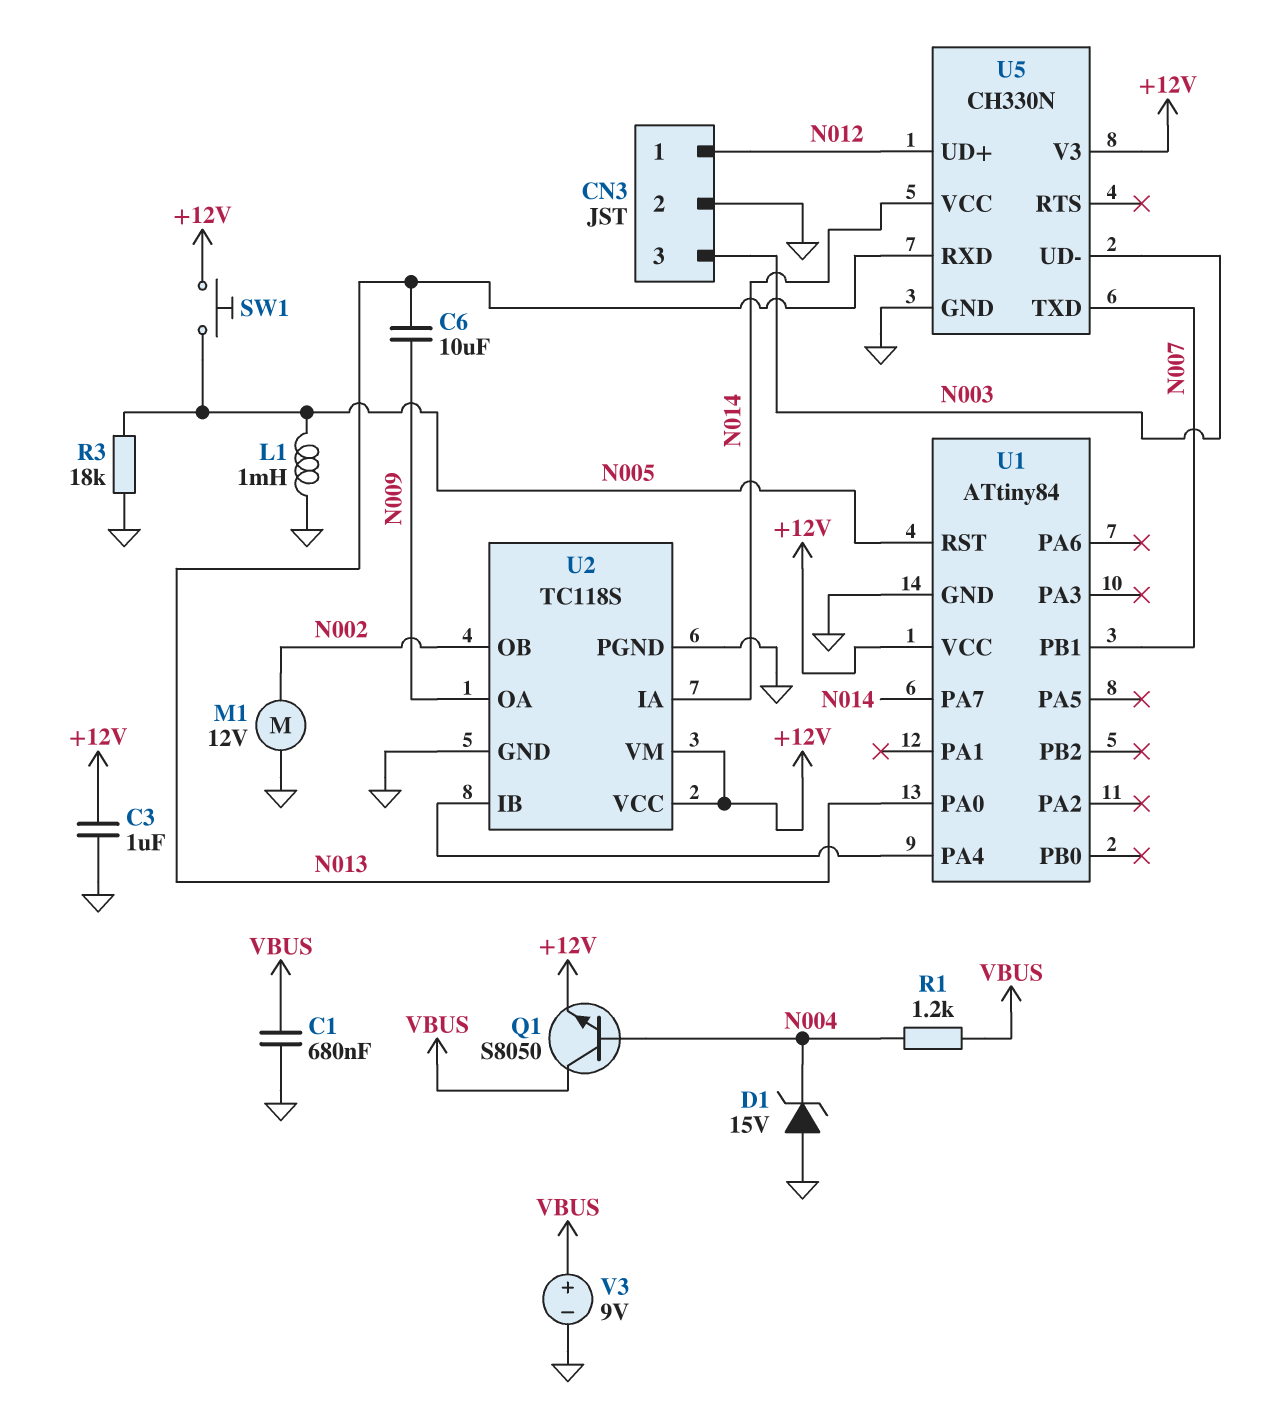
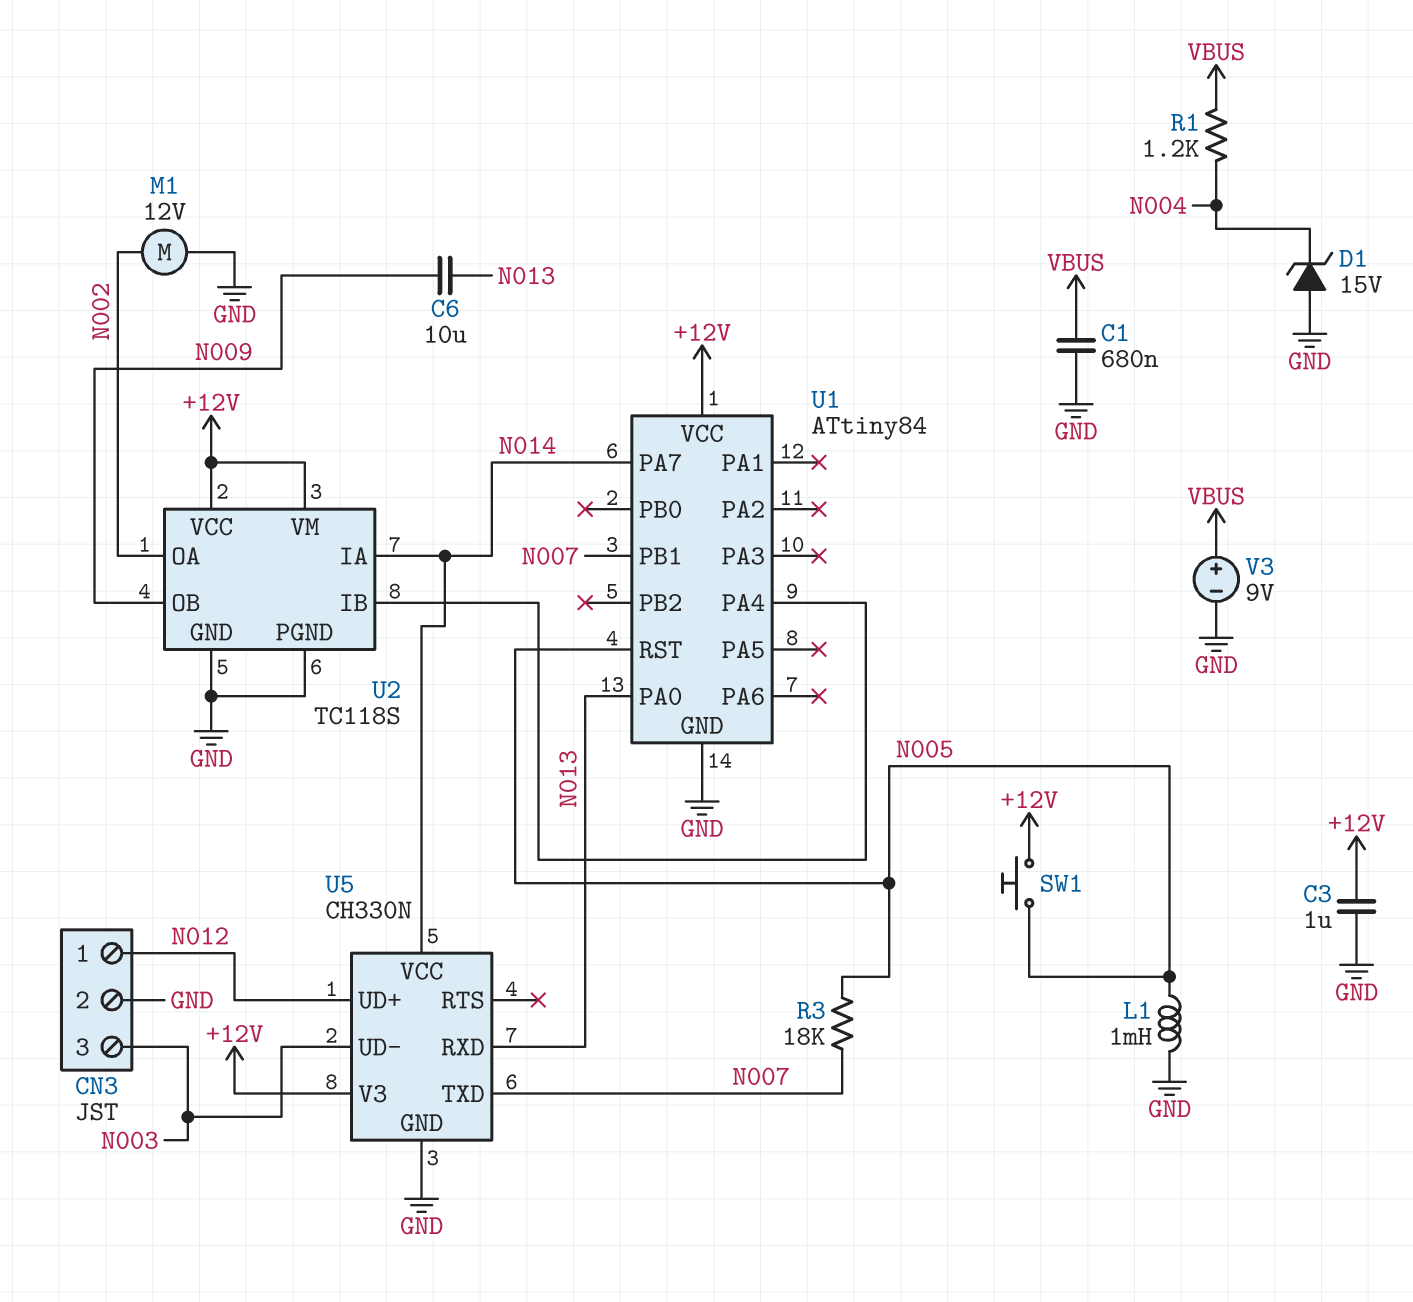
Q1: NPN S8050 (B N004, C VBUS, E +12V) -> none
R3: 18k (GND, N005) -> 18k (N005, N007)
U2 pin OA: N009 -> N002
U2 pin OB: N002 -> N009

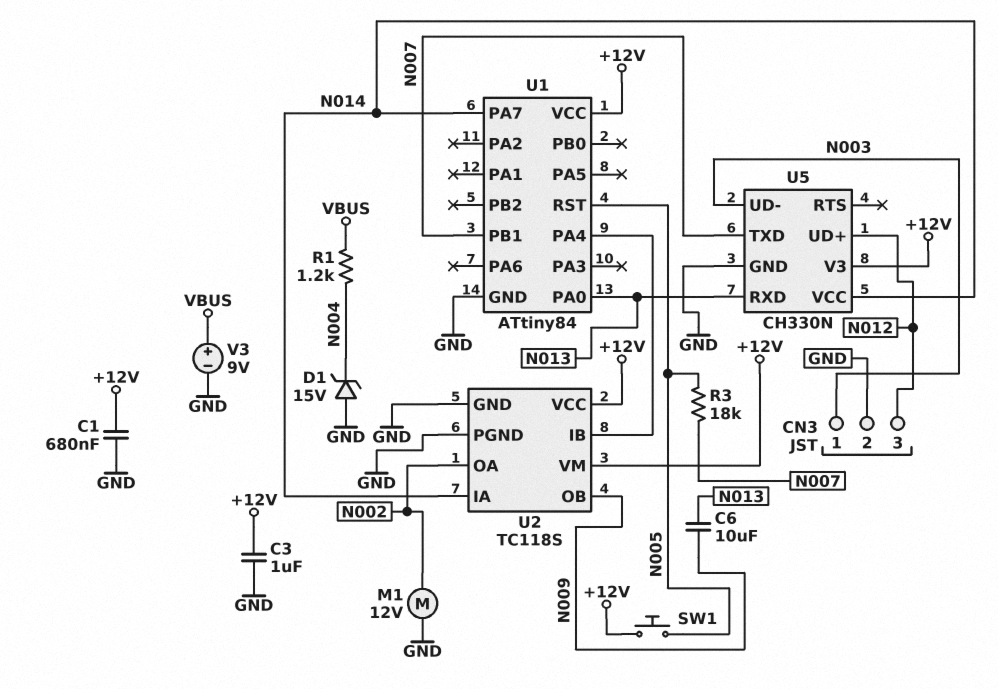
C1: 680nF (GND, VBUS) -> 680nF (+12V, GND)
CN3 pin 1: N012 -> N003
CN3 pin 3: N003 -> N012
L1: 1mH (GND, N005) -> none

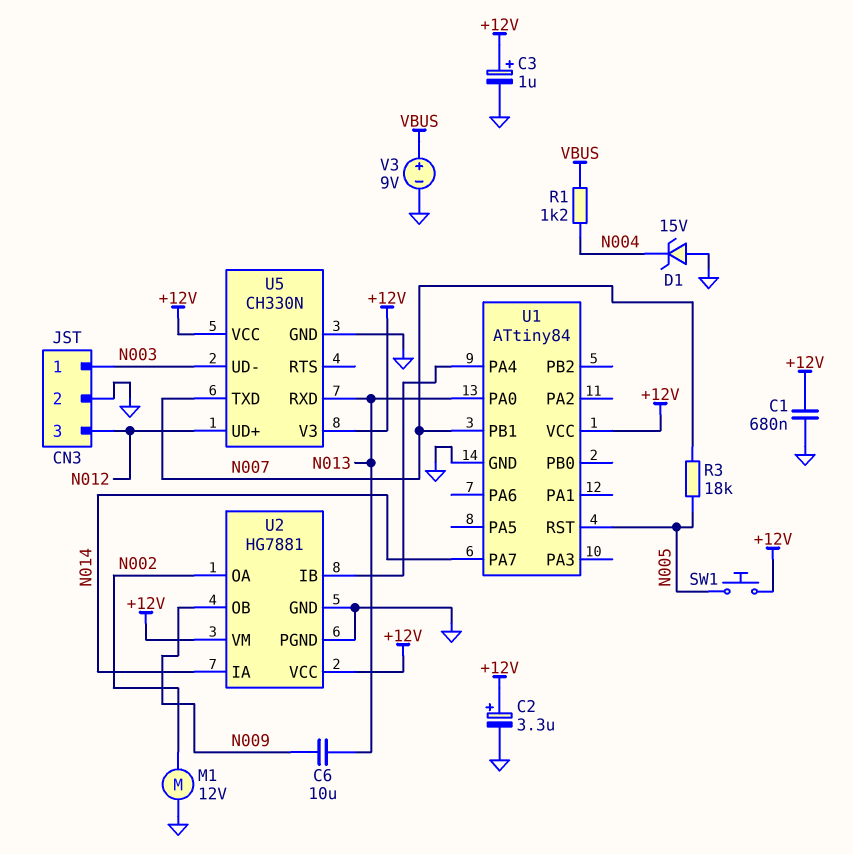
C2: none -> 3.3uF (plus +12V, minus GND)
C3: 1uF (+12V, GND) -> 1uF (plus +12V, minus GND)
U2: TC118S -> HG7881
U5 pin VCC: N014 -> +12V

